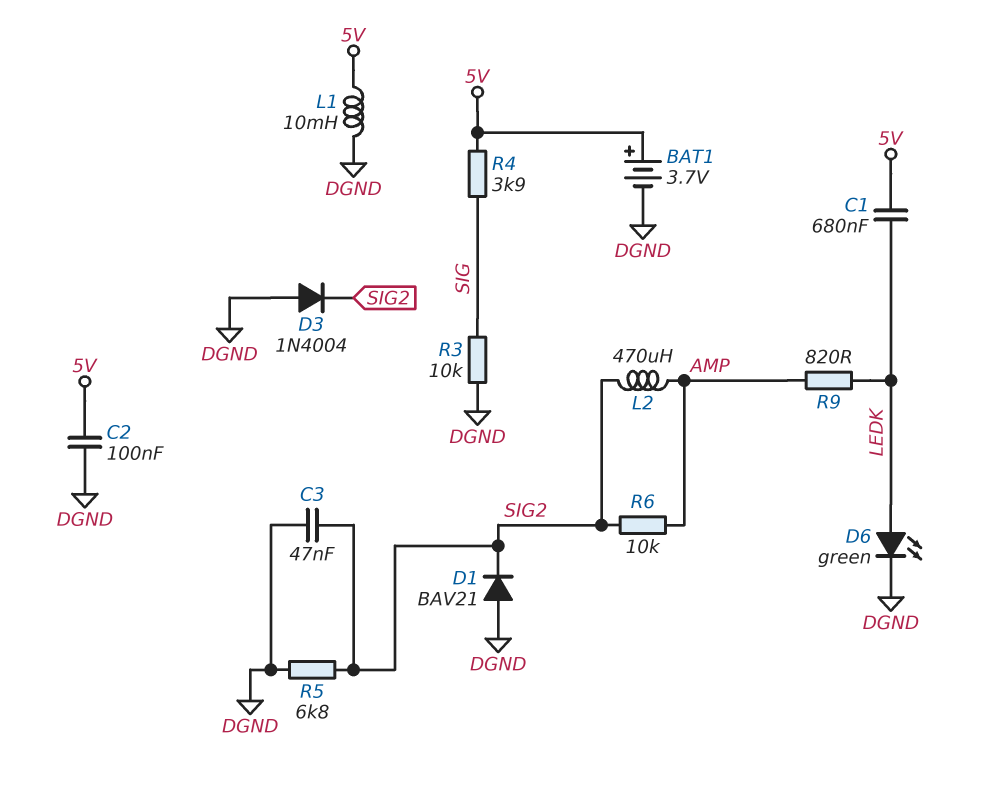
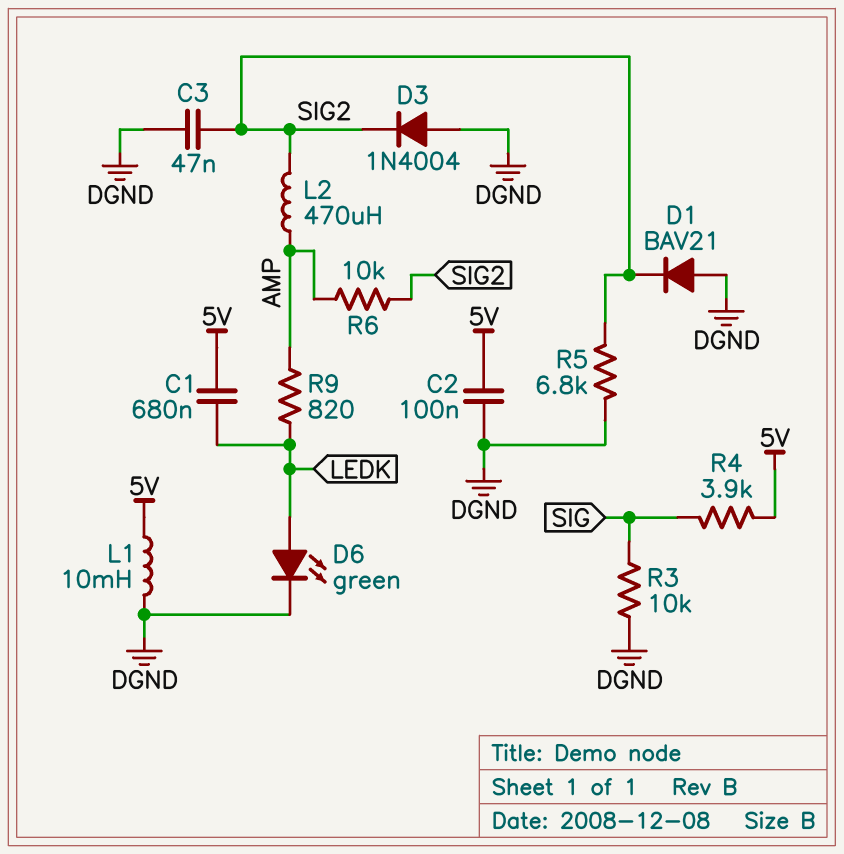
BAT1: 3.7V (plus 5V, minus DGND) -> none

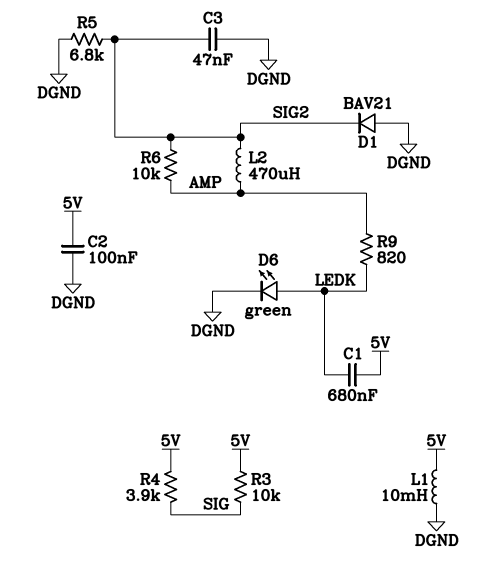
D3: diode 1N4004 (A DGND, K SIG2) -> none
R3: 10k (DGND, SIG) -> 10k (5V, SIG)

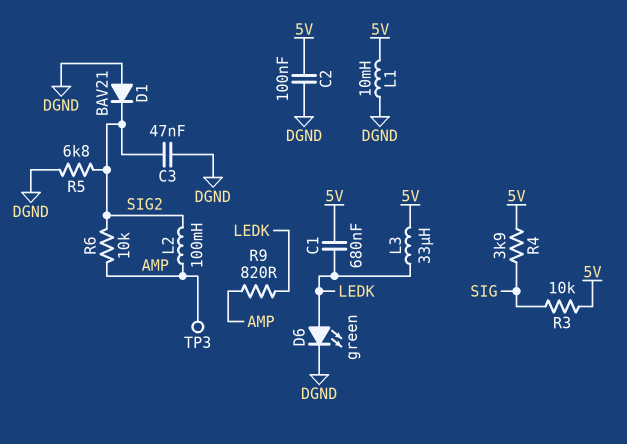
L2: 470uH (AMP, SIG2) -> 100mH (AMP, SIG2)
L3: none -> 33uH (5V, LEDK)
TP3: none -> test point (AMP)

